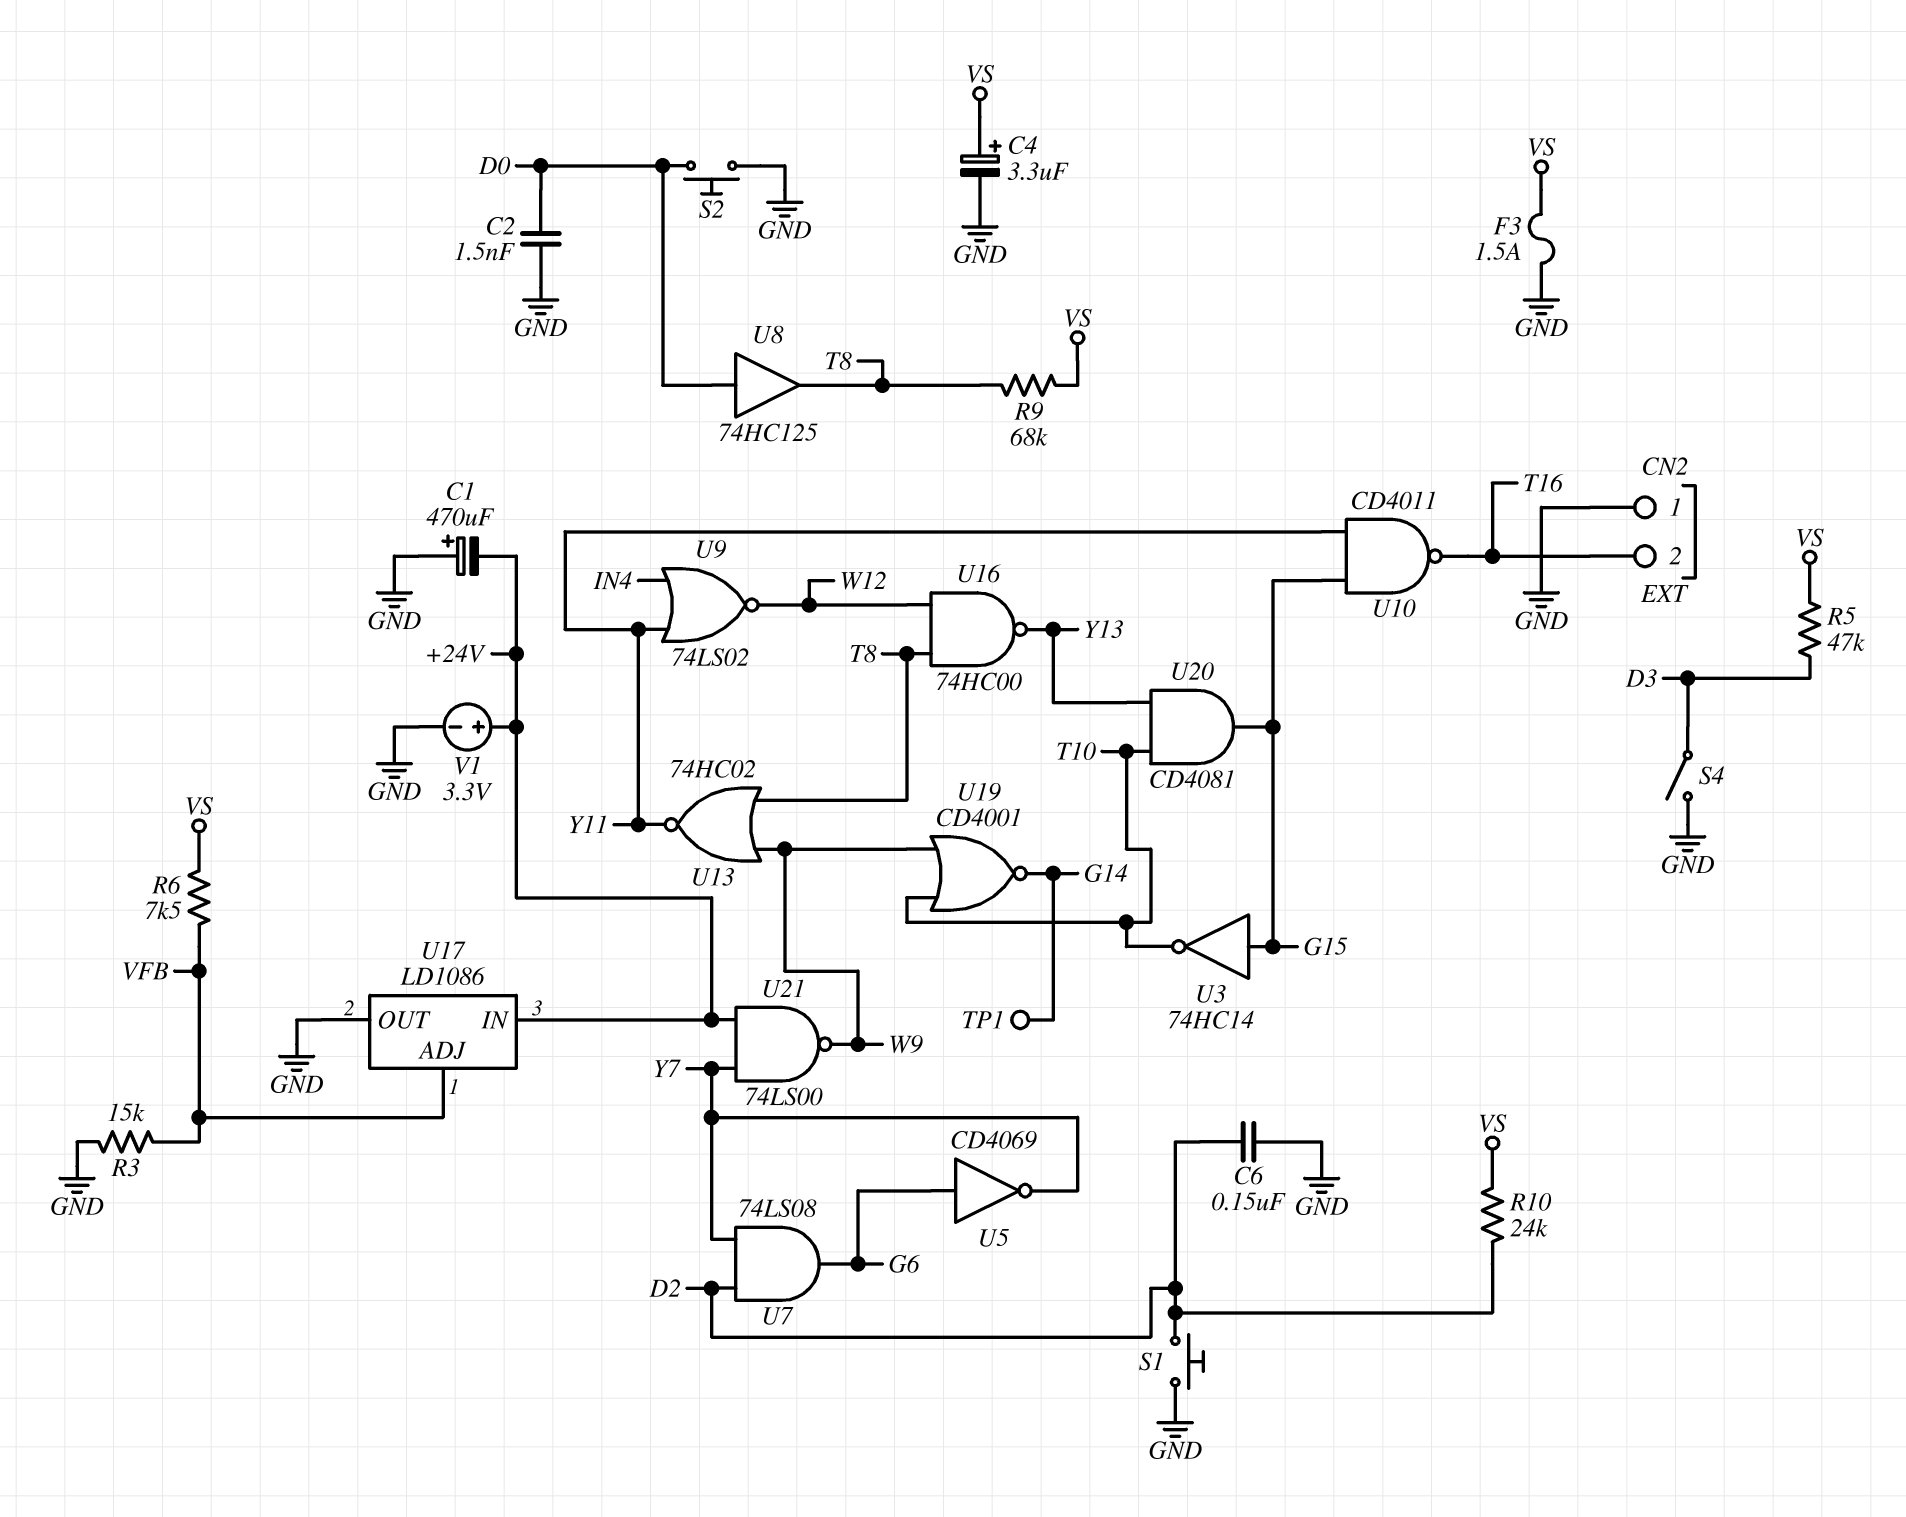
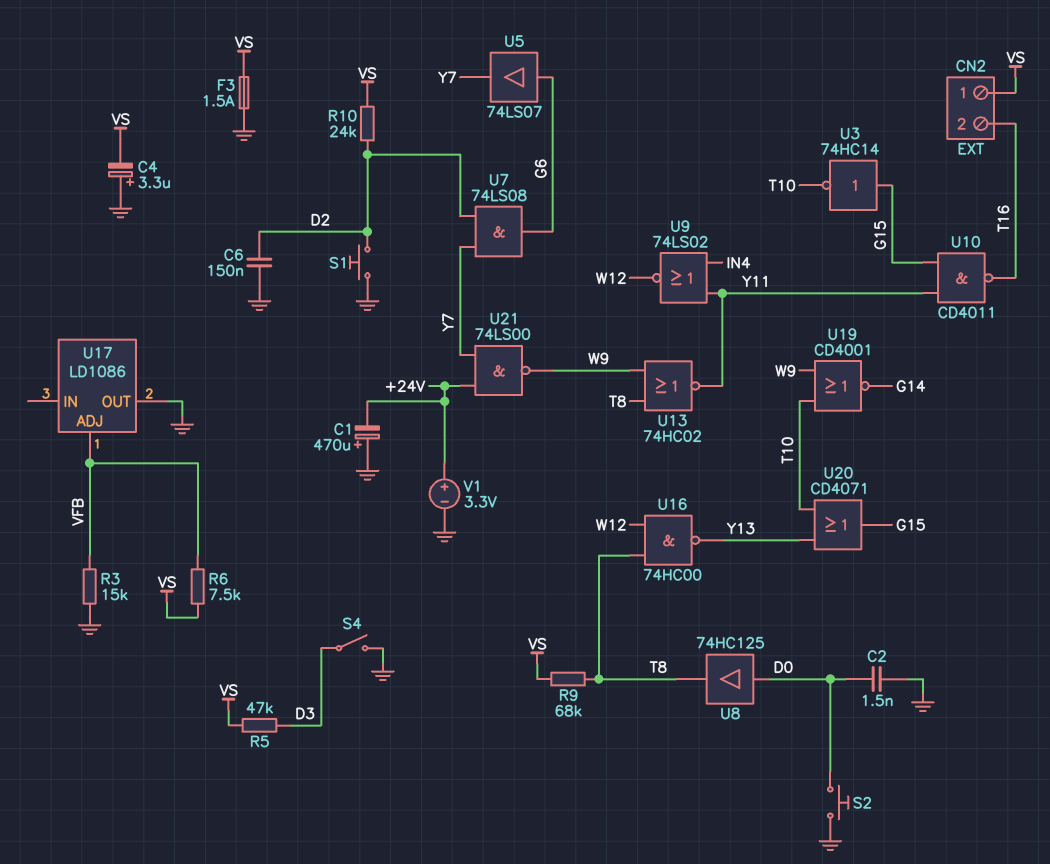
C4: 3.3uF (plus VS, minus GND) -> 3.3uF (plus GND, minus VS)
CN2 pin 1: GND -> VS
TP1: test point (G14) -> none
U5: NOT CD4069 (in G6, out Y7) -> buffer 74LS07 (in G6, out Y7)
U17 pin IN: +24V -> none
U20: AND CD4081 (in T10, in Y13, out G15) -> OR CD4071 (in T10, in Y13, out G15)

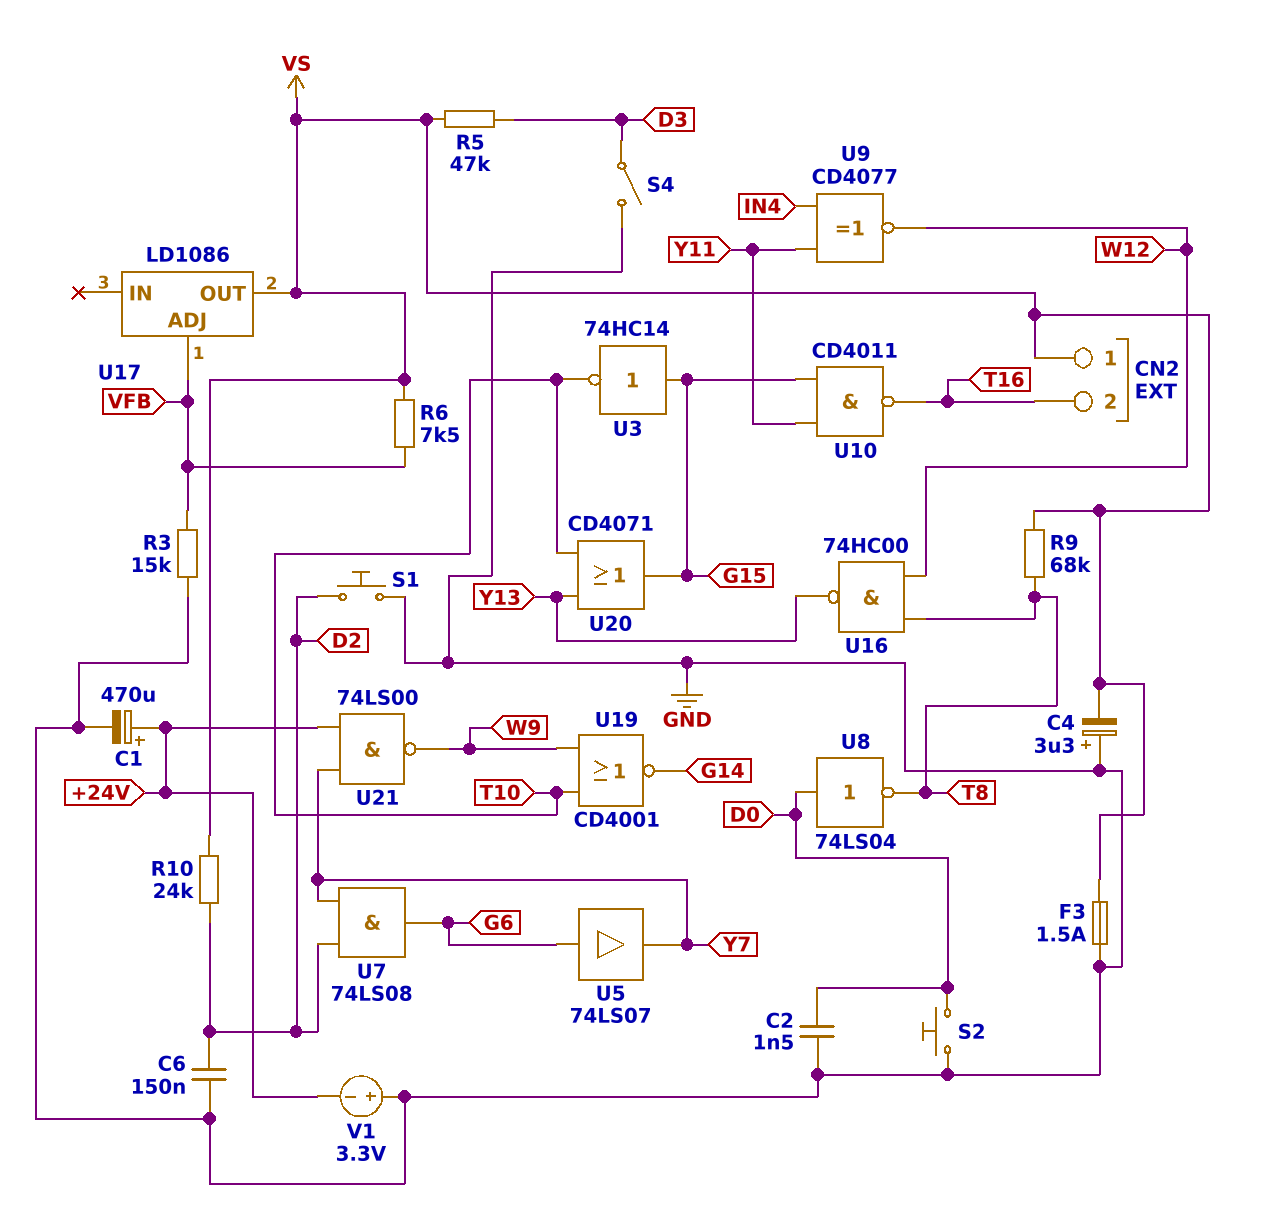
C1: 470uF (plus GND, minus +24V) -> 470uF (plus +24V, minus GND)
U8: buffer 74HC125 (in D0, out T8) -> NOT 74LS04 (in D0, out T8)
U9: NOR 74LS02 (in IN4, in Y11, out W12) -> XNOR CD4077 (in IN4, in Y11, out W12)
U13: NOR 74HC02 (in T8, in W9, out Y11) -> none
U17 pin OUT: GND -> VS
V1: 3.3V (plus +24V, minus GND) -> 3.3V (plus GND, minus +24V)

